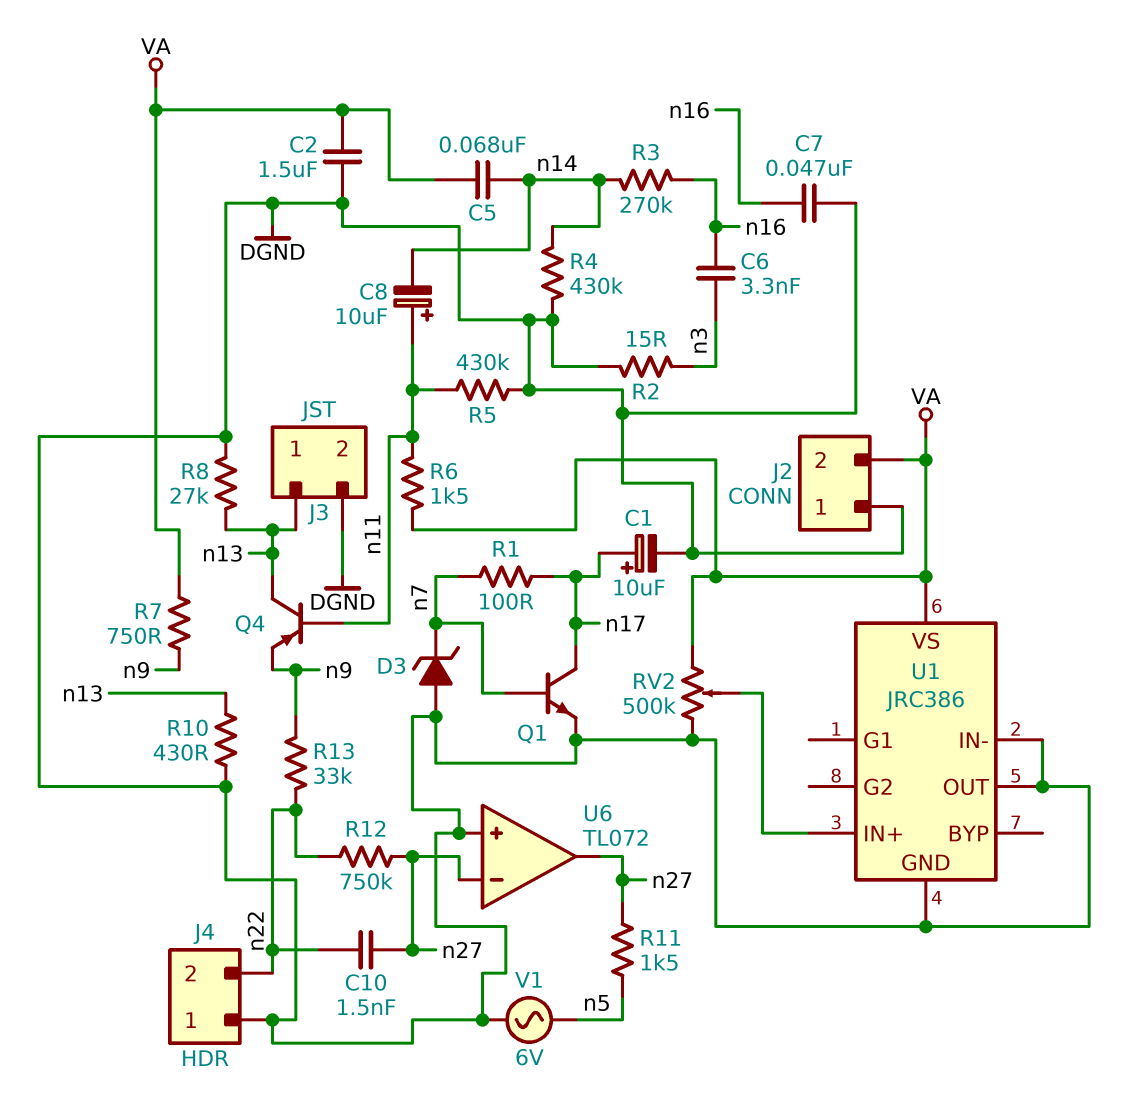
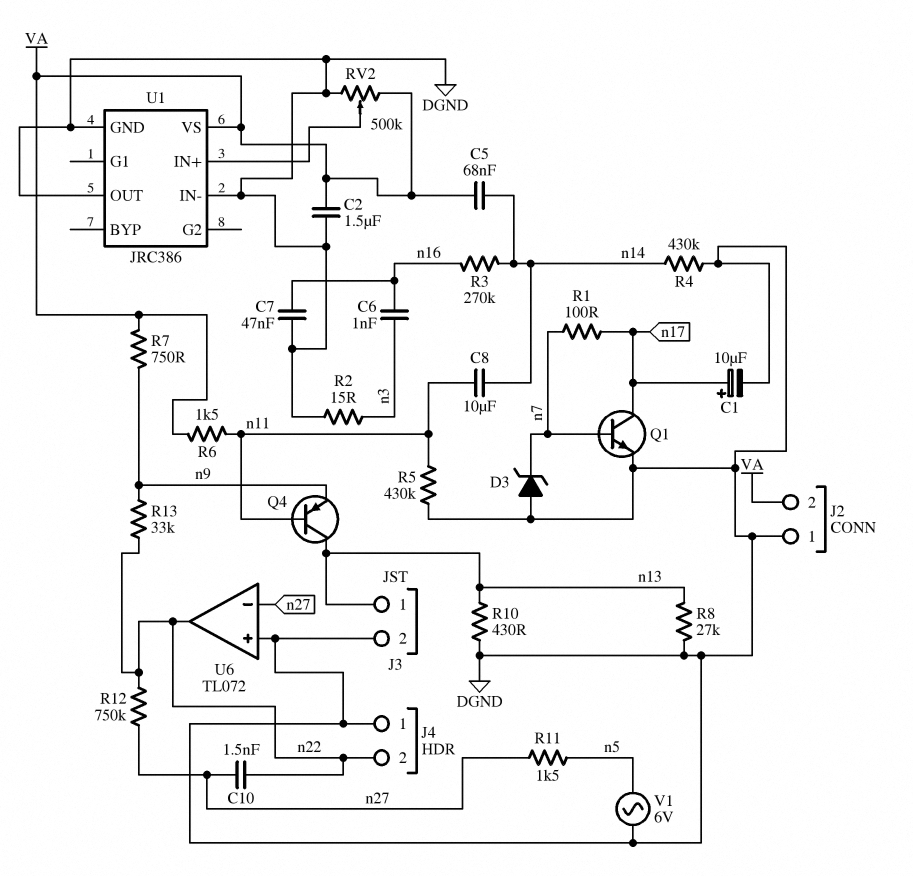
C6: 3.3nF (n3, n16) -> 1nF (n3, n16)
C8: 10uF (plus n11, minus n14) -> 10uF (n11, n14)
U6 pin out: n27 -> n22

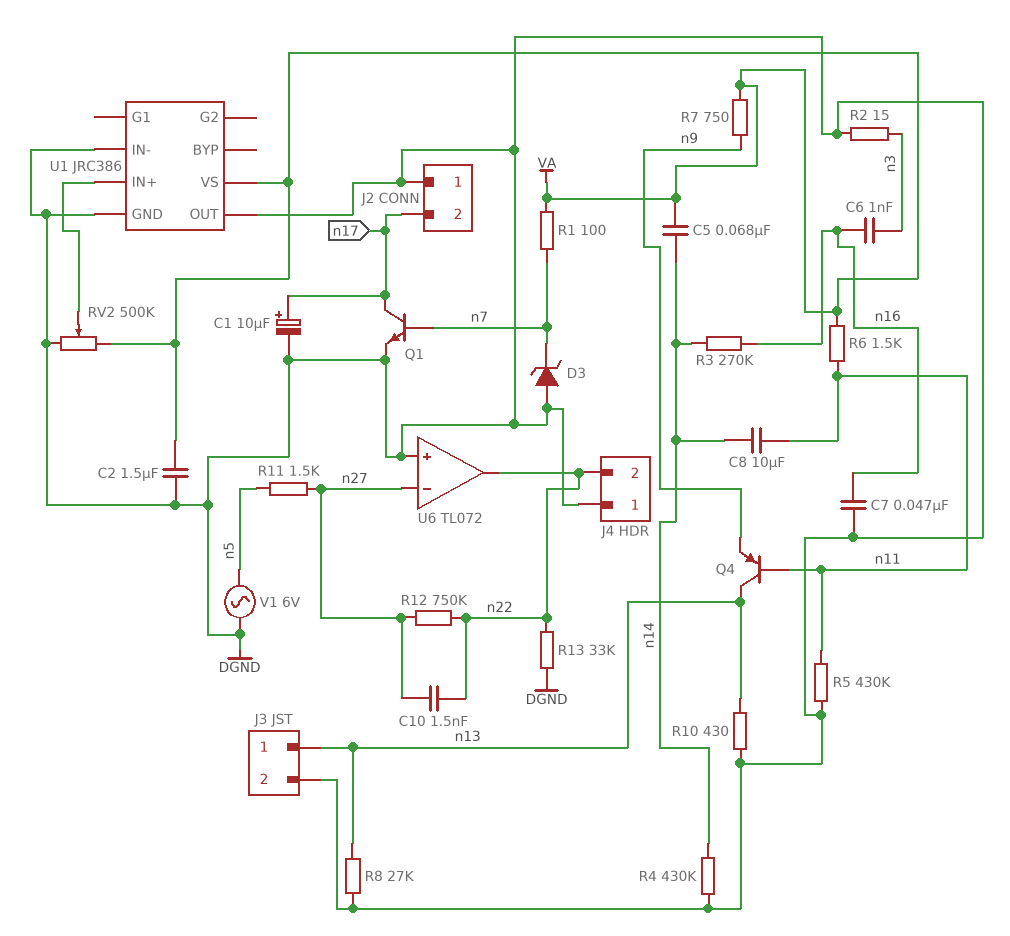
J2 pin 2: VA -> n17
R1: 100 (n7, n17) -> 100 (VA, n7)
R13: 33k (n9, n22) -> 33k (DGND, n22)

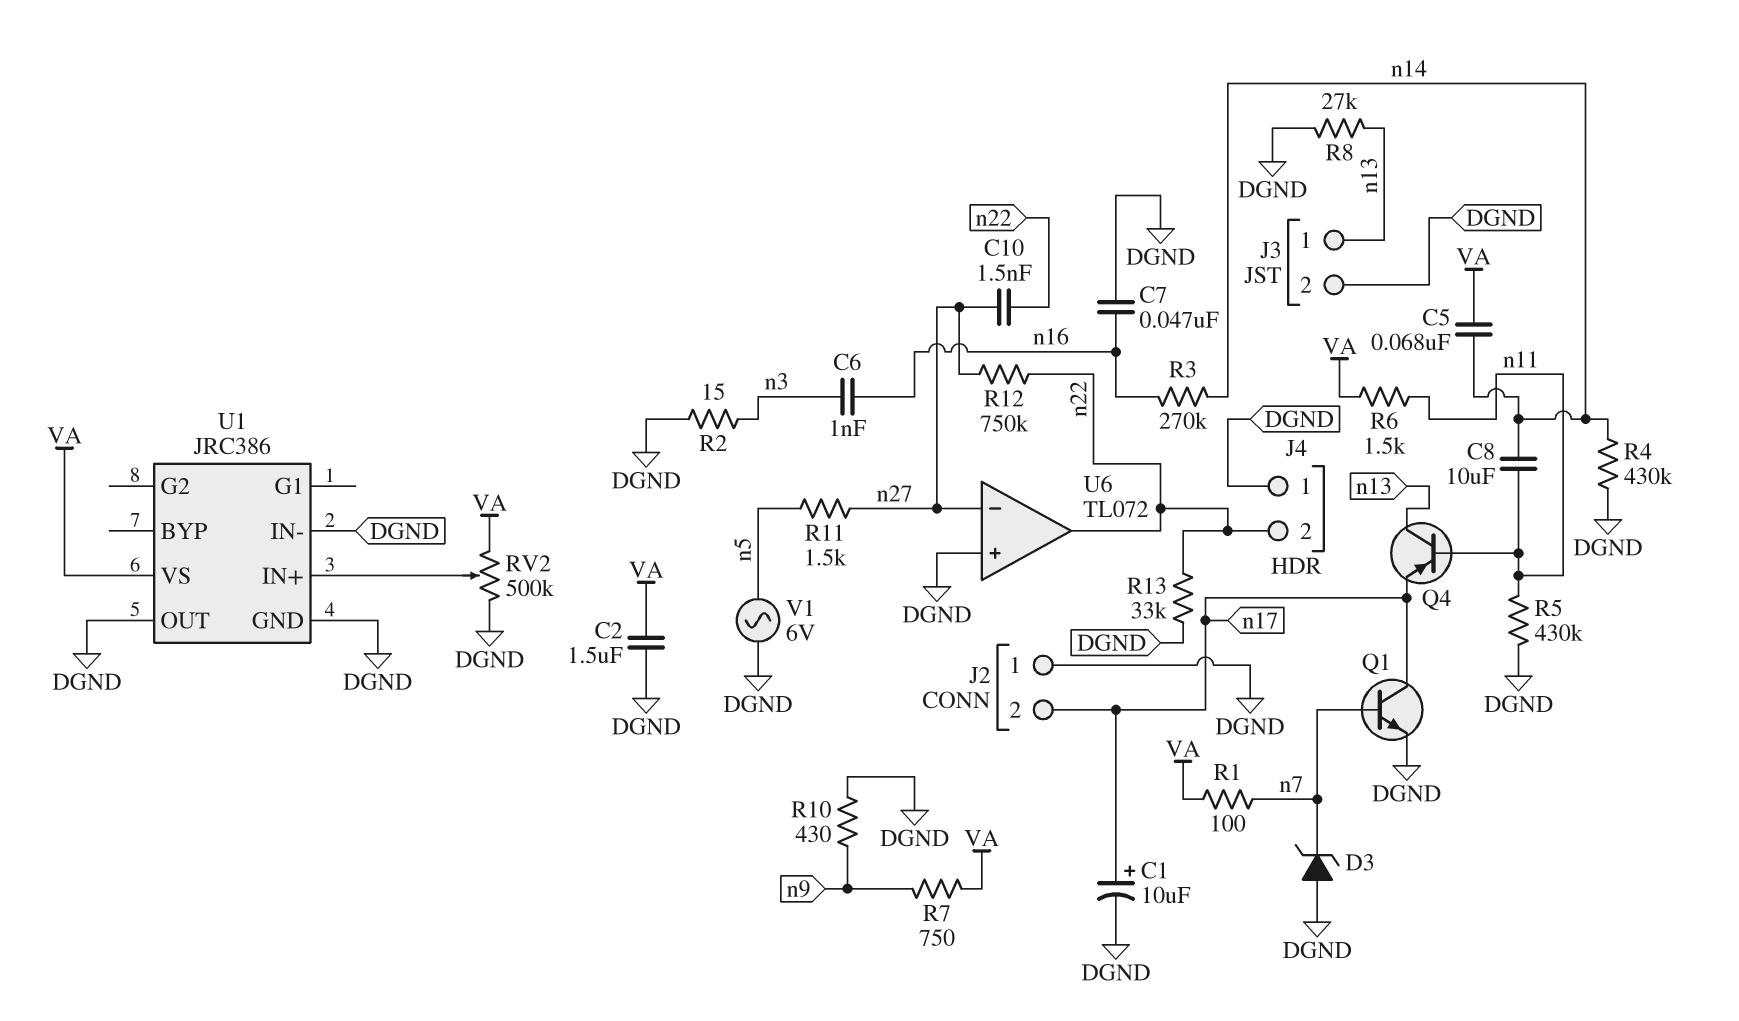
Q4: PNP (B n11, C n13, E n9) -> PNP (B n11, C n13, E n17)
R10: 430 (DGND, n13) -> 430 (DGND, n9)

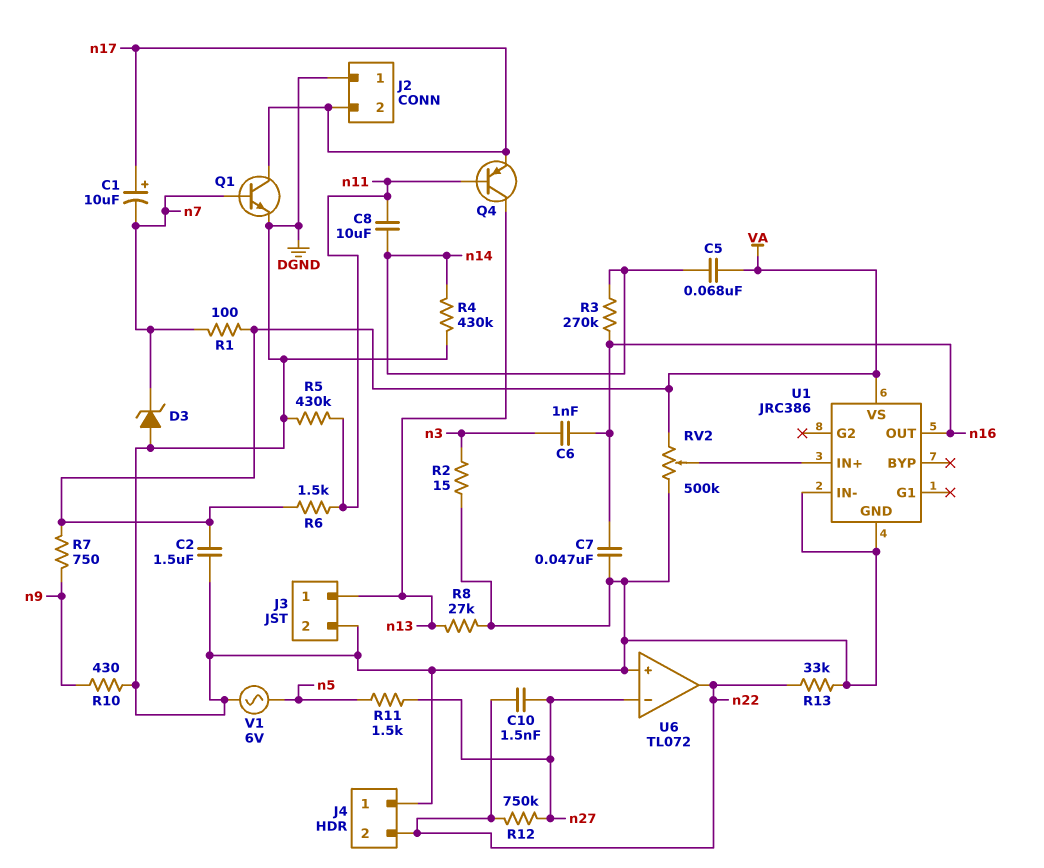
C1: 10uF (plus n17, minus DGND) -> 10uF (plus n17, minus n7)
U1 pin OUT: DGND -> n16

